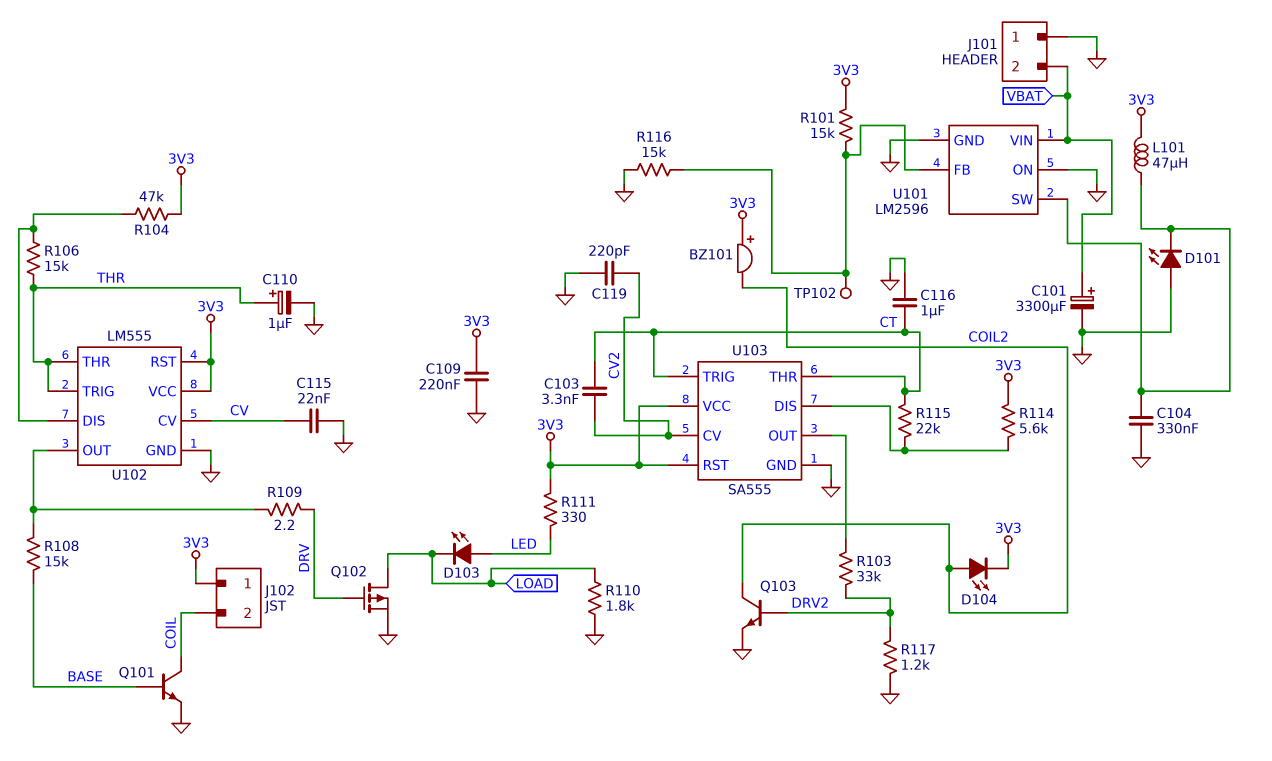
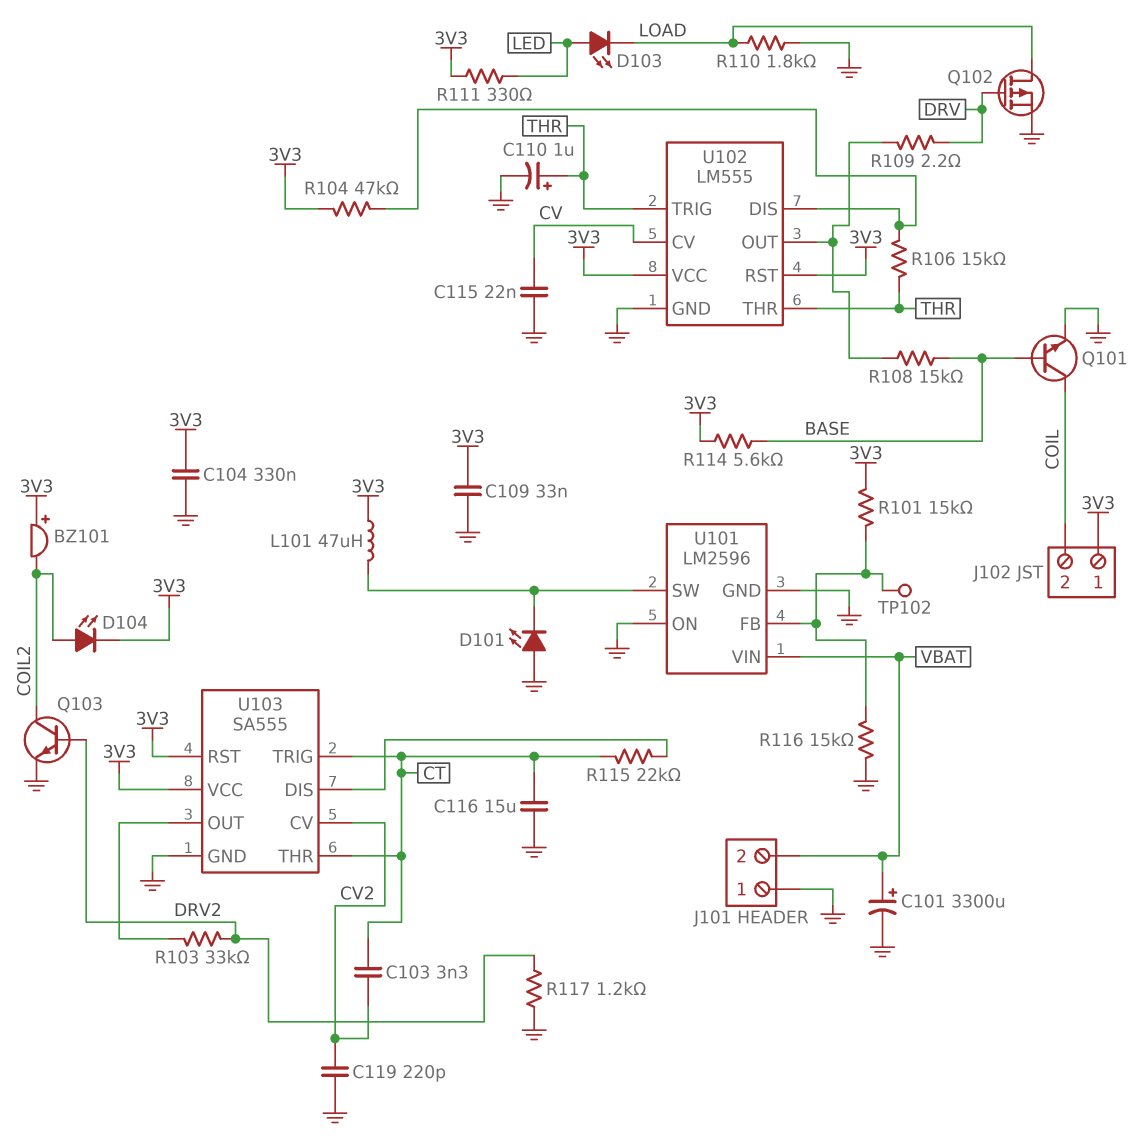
C104: 330nF (GND, U101/SW) -> 330nF (3V3, GND)
C109: 220nF (3V3, GND) -> 33nF (3V3, GND)
C116: 1uF (CT, GND) -> 15uF (CT, GND)
R114: 5.6k (3V3, U103/DIS) -> 5.6k (3V3, BASE)

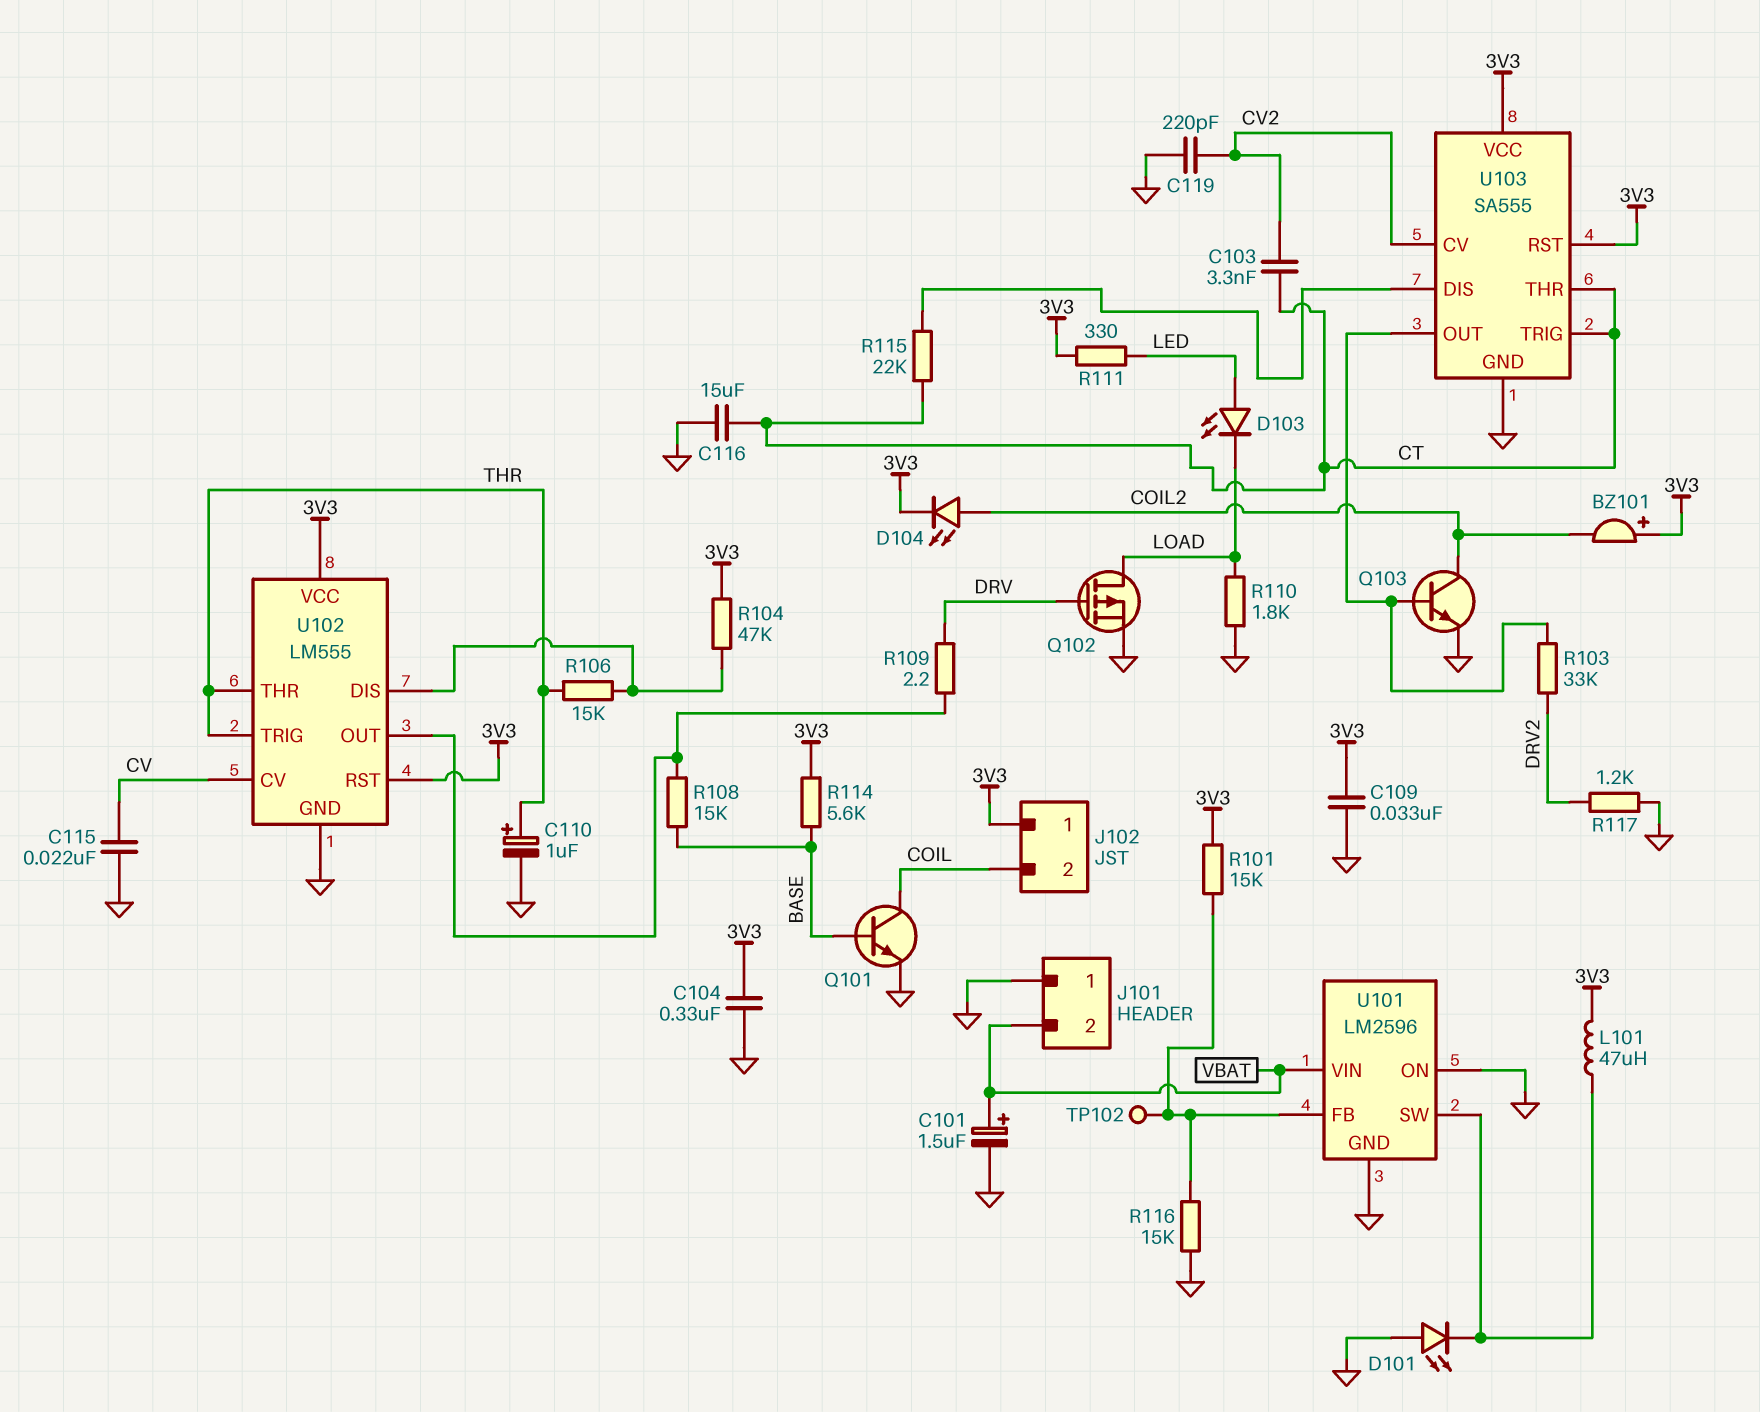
C101: 3300uF (plus VBAT, minus GND) -> 1.5uF (plus VBAT, minus GND)
Q103: NPN (B DRV2, C COIL2, E GND) -> NPN (B U103/OUT, C COIL2, E GND)

